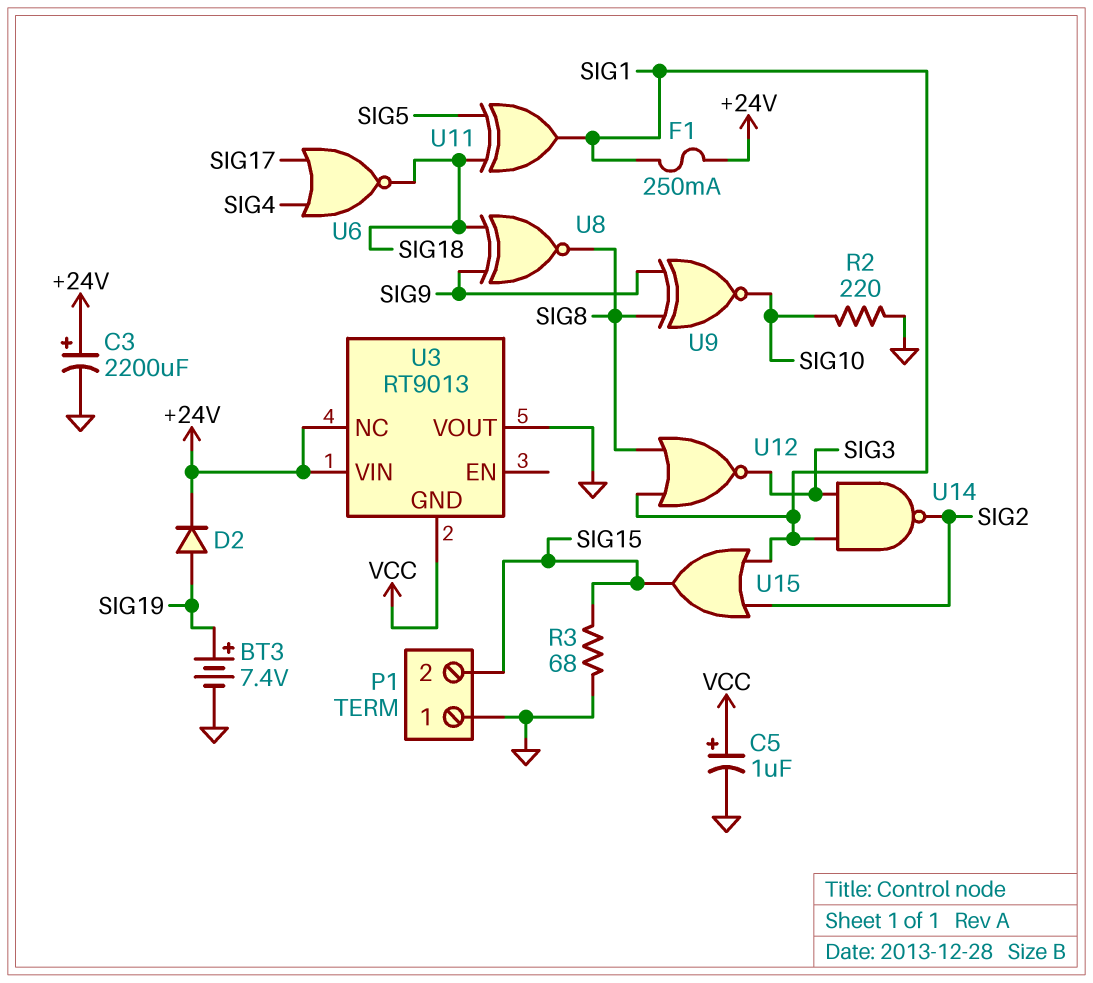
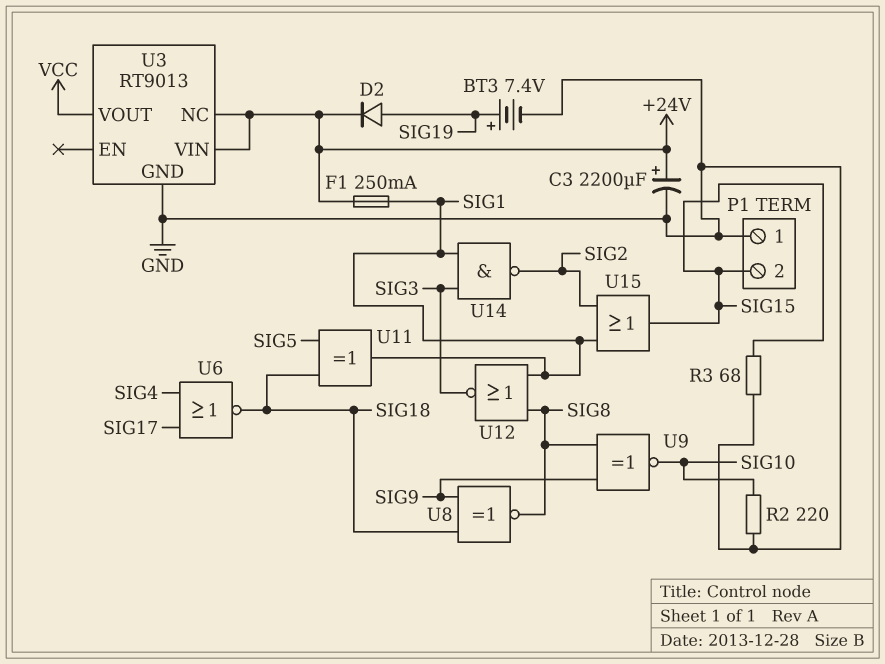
C5: 1uF (plus VCC, minus GND) -> none
U3 pin GND: VCC -> GND
U3 pin VOUT: GND -> VCC

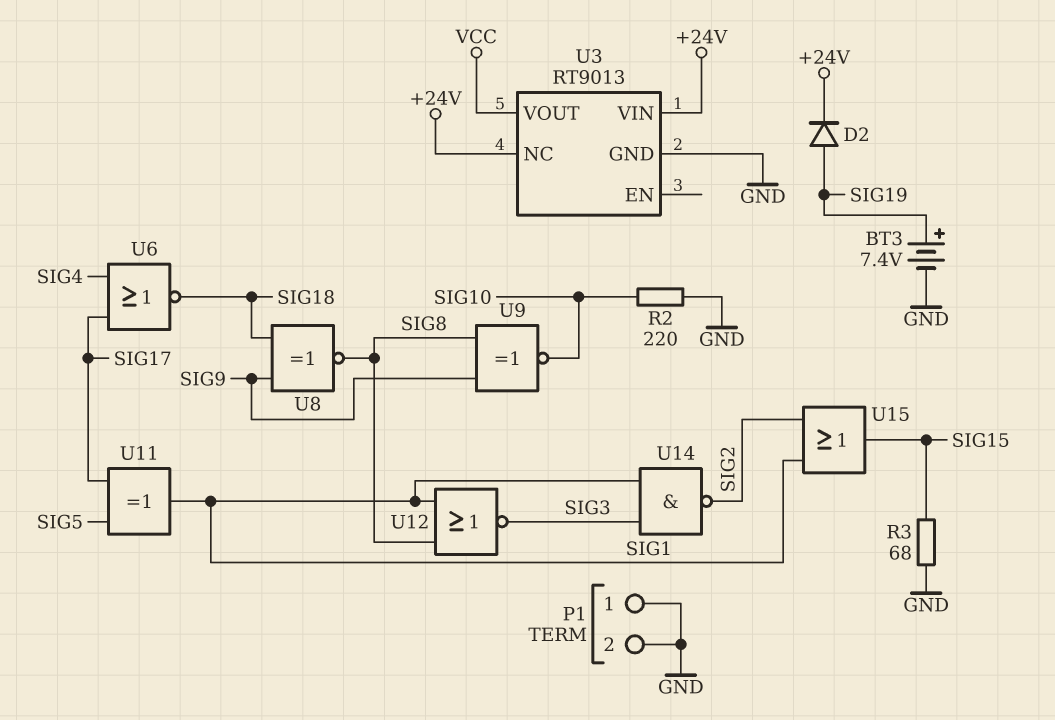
C3: 2200uF (plus +24V, minus GND) -> none
F1: 250mA (+24V, SIG1) -> none
P1 pin 2: SIG15 -> GND
U11: XOR (in SIG5, in SIG18, out SIG1) -> XOR (in SIG5, in SIG17, out SIG1)

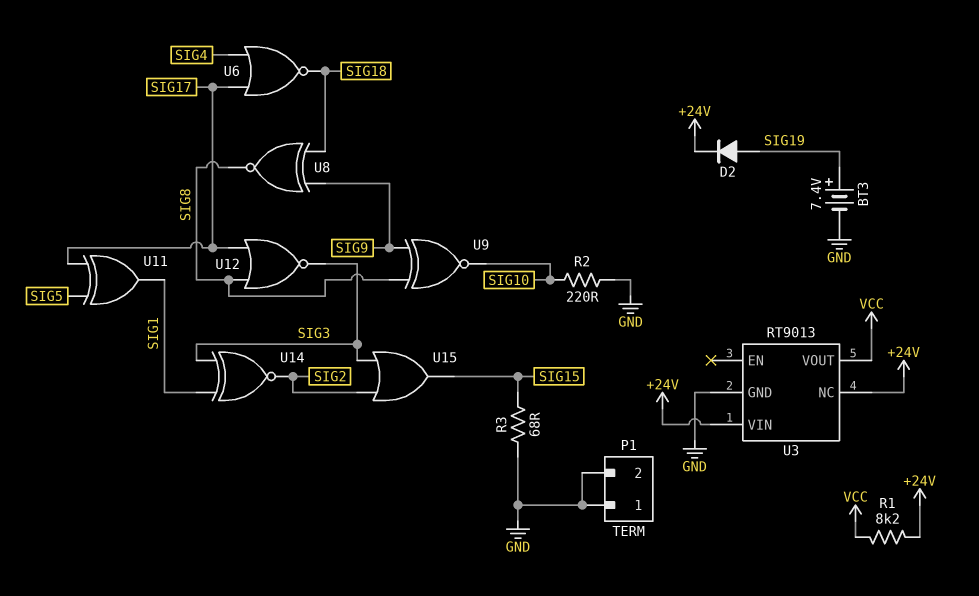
R1: none -> 8.2k (+24V, VCC)
U12: NOR (in SIG1, in SIG8, out SIG3) -> NOR (in SIG8, in SIG17, out SIG3)
U14: NAND (in SIG1, in SIG3, out SIG2) -> XNOR (in SIG1, in SIG3, out SIG2)
U15: OR (in SIG1, in SIG2, out SIG15) -> OR (in SIG2, in SIG3, out SIG15)

